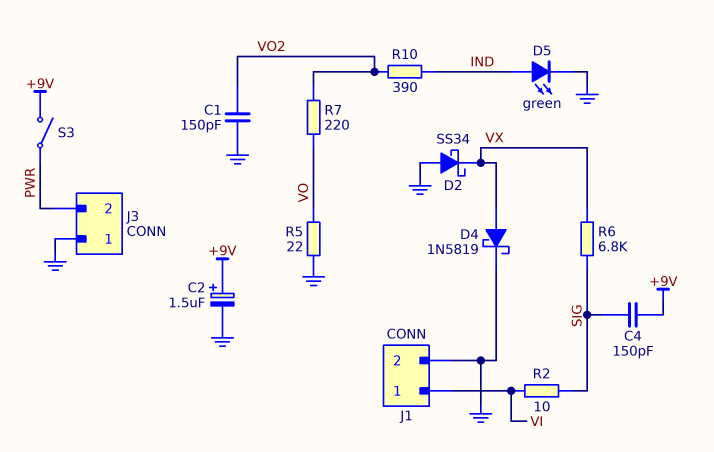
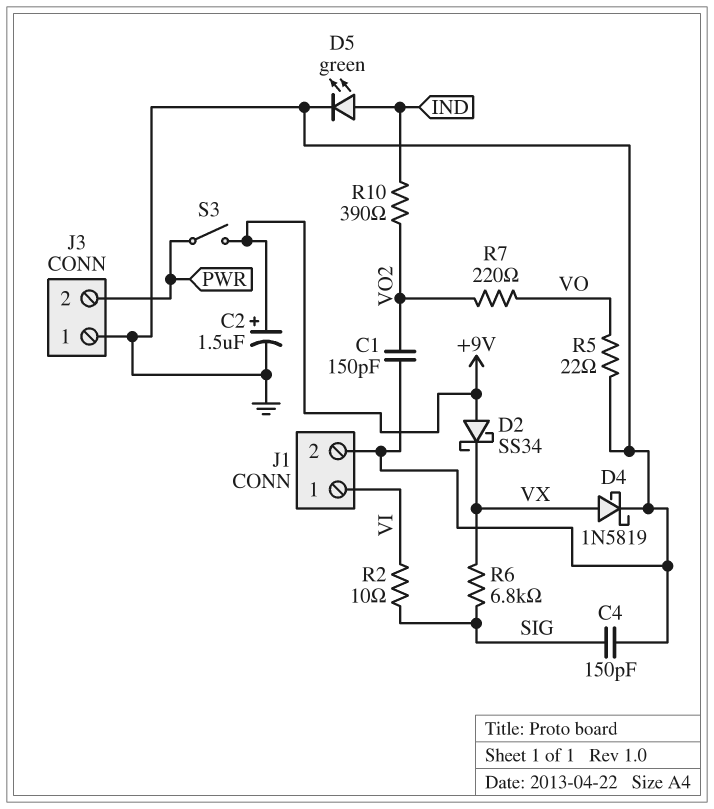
C4: 150pF (+9V, SIG) -> 150pF (GND, SIG)
D2: schottky SS34 (A GND, K VX) -> schottky SS34 (A +9V, K VX)

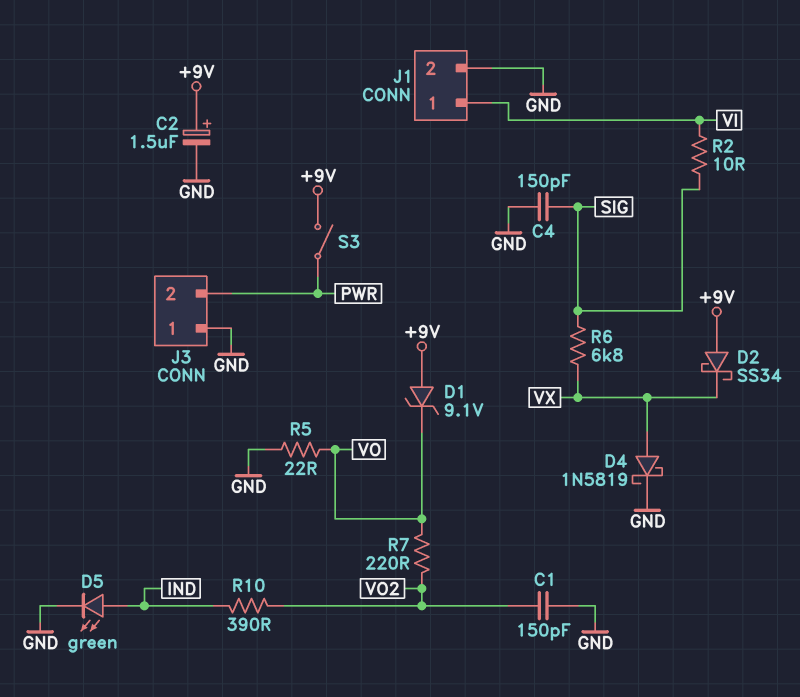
D1: none -> zener 9.1V (A +9V, K VO)

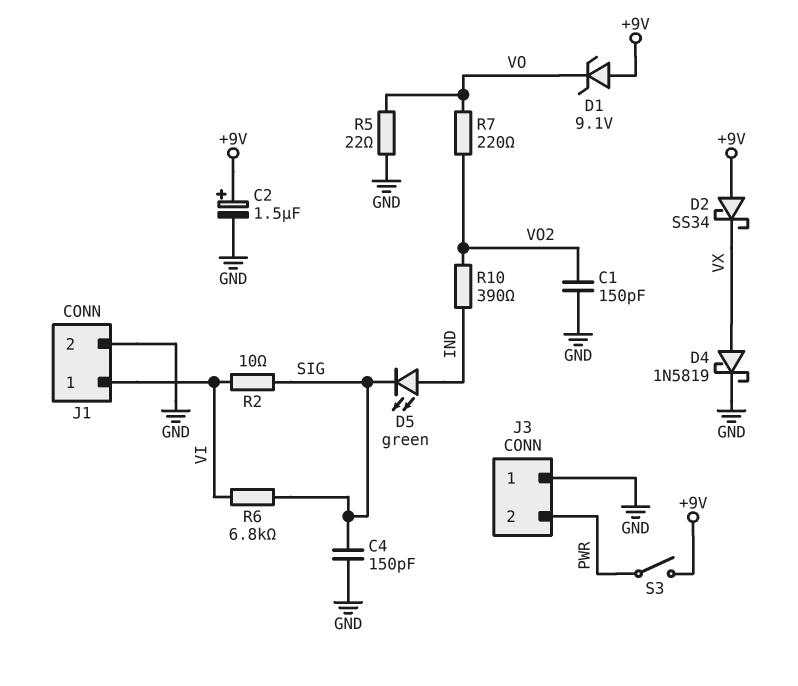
D5: LED green (A IND, K GND) -> LED green (A IND, K SIG)
R6: 6.8k (SIG, VX) -> 6.8k (SIG, VI)

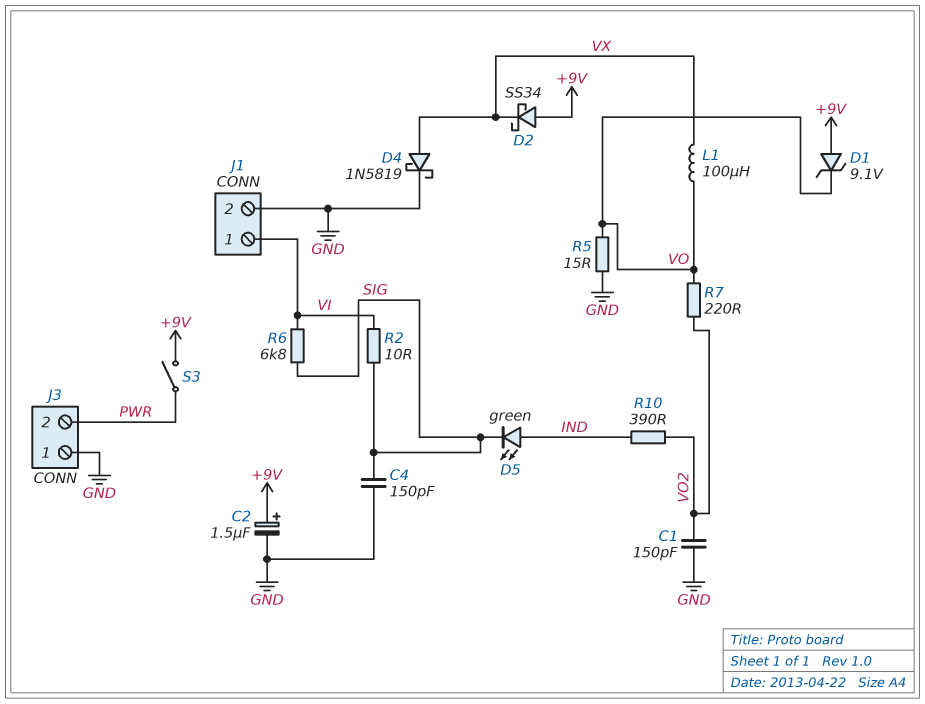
L1: none -> 100uH (VO, VX)
R5: 22 (GND, VO) -> 15 (GND, VO)

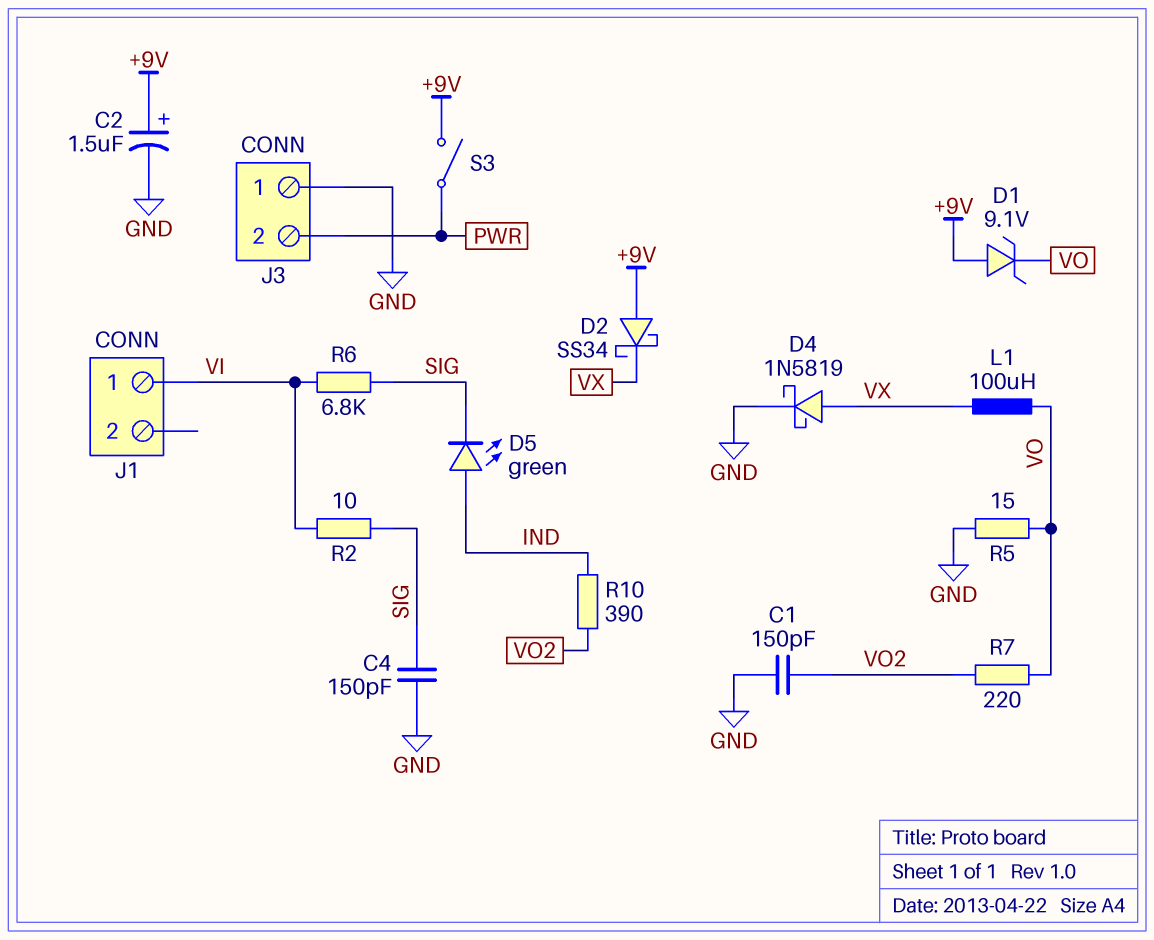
J1 pin 2: GND -> none

